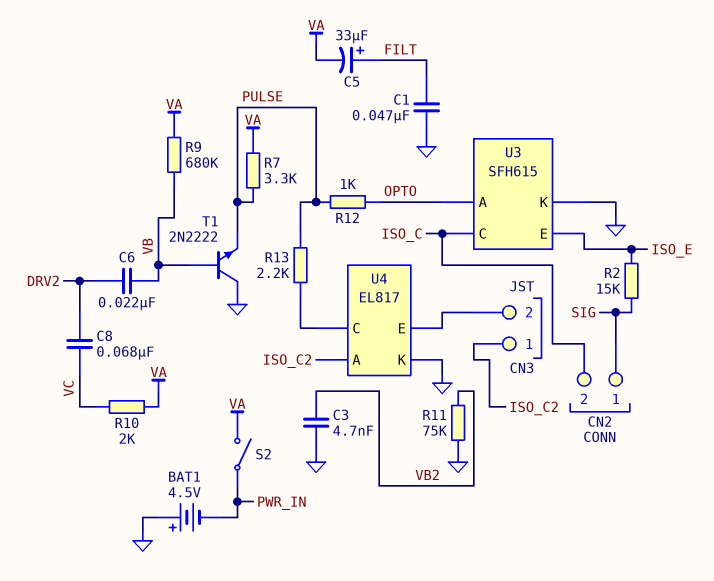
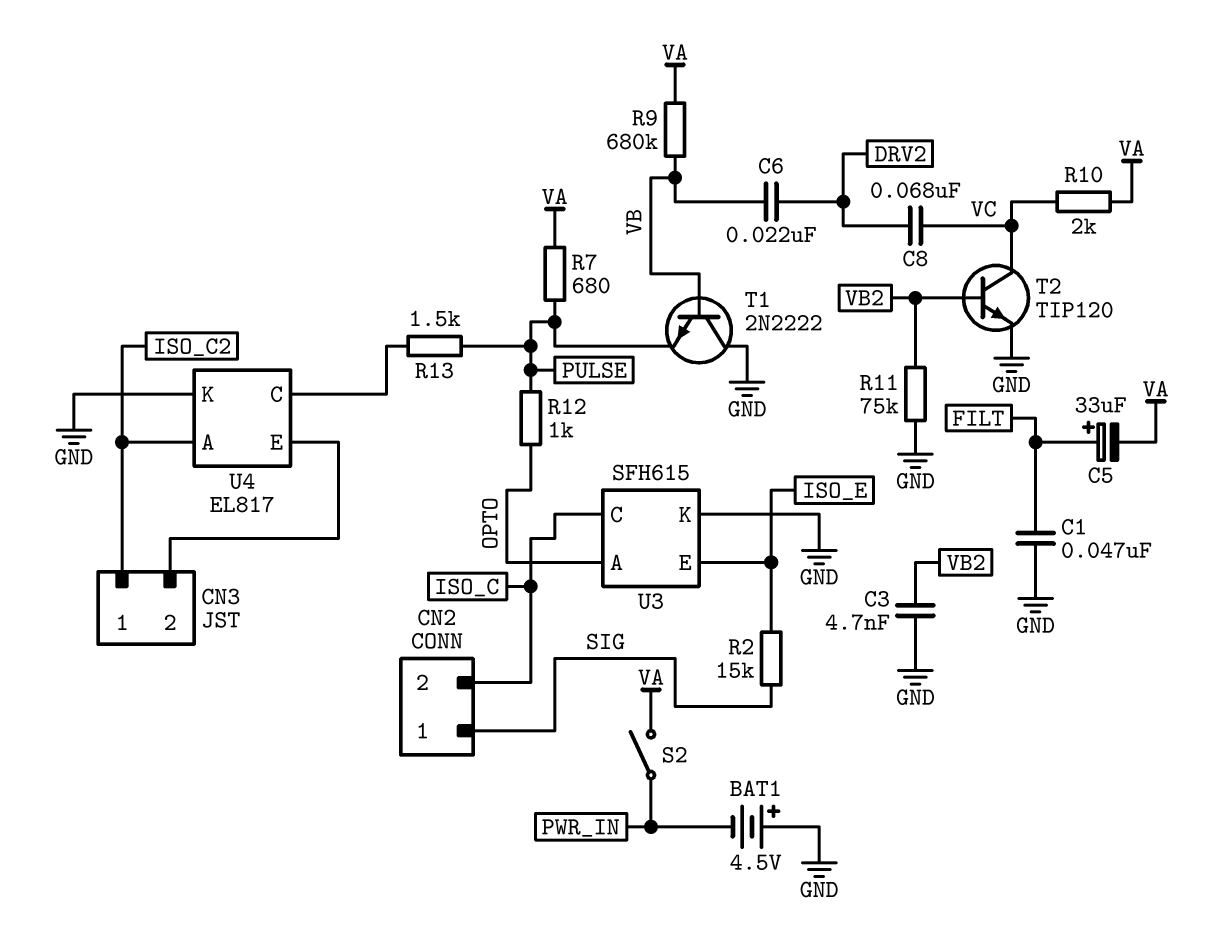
R7: 3.3k (PULSE, VA) -> 680 (PULSE, VA)
R13: 2.2k (PULSE, U4/C) -> 1.5k (PULSE, U4/C)
T2: none -> NPN TIP120 (B VB2, C VC, E GND)

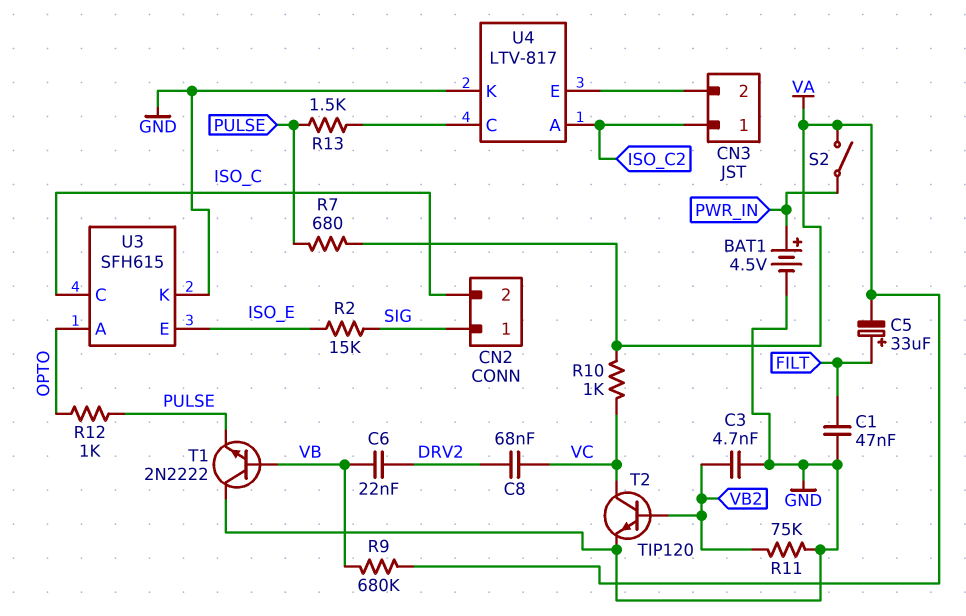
BAT1: 4.5V (plus GND, minus PWR_IN) -> 4.5V (plus PWR_IN, minus GND)
R10: 2k (VA, VC) -> 1k (VA, VC)
U4: EL817 -> LTV-817

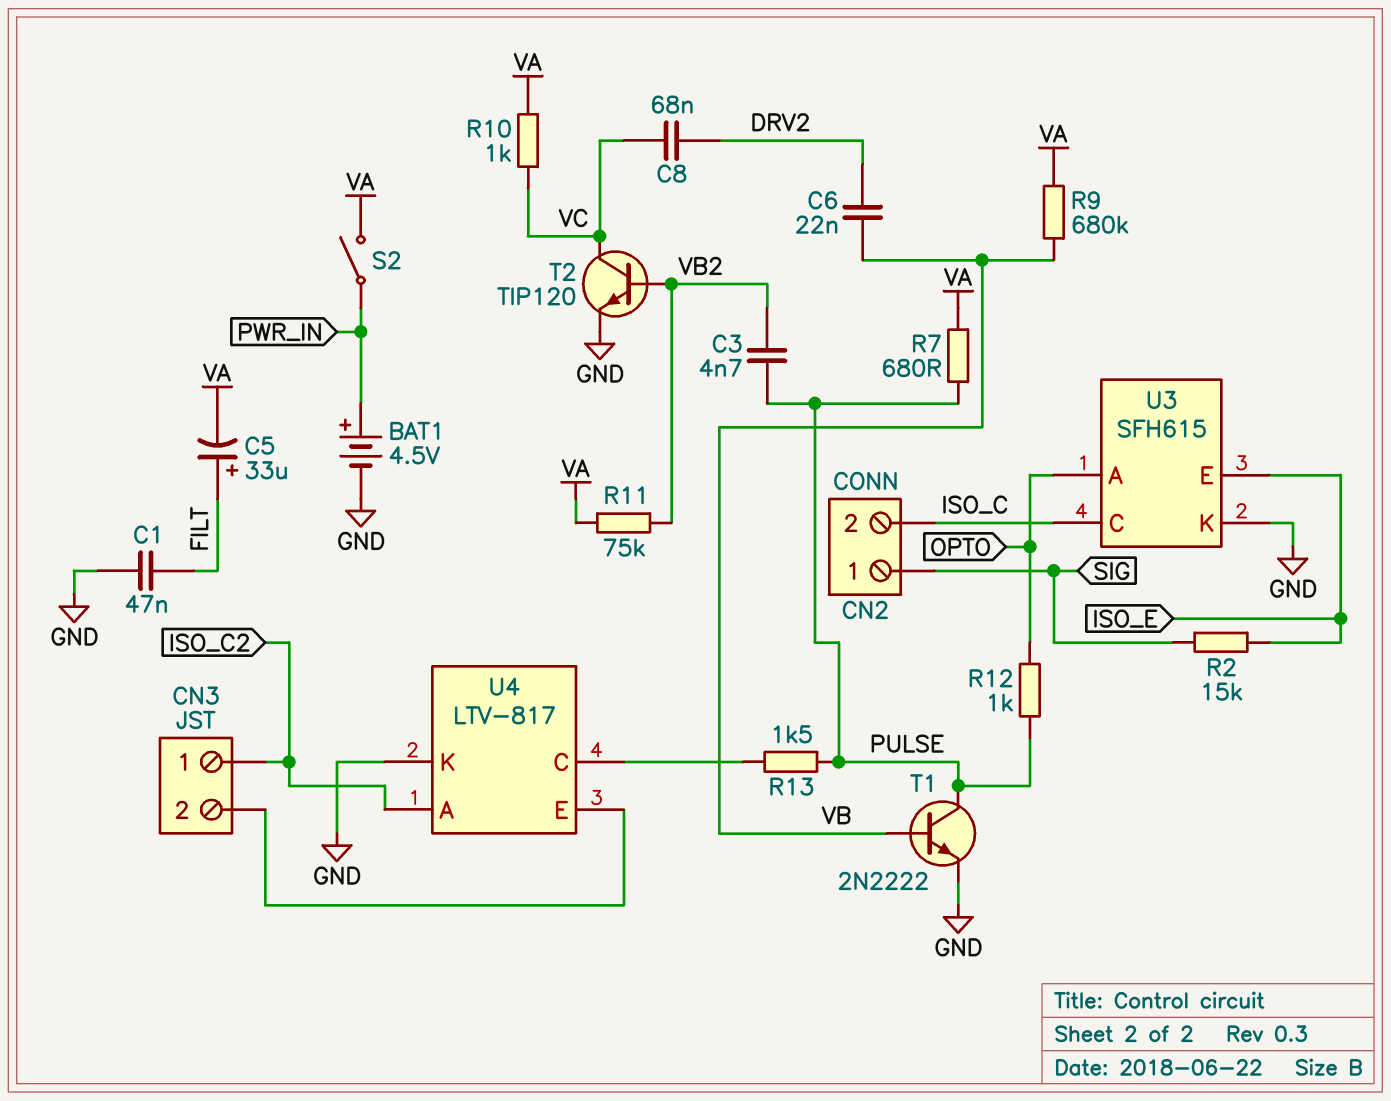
C3: 4.7nF (GND, VB2) -> 4.7nF (PULSE, VB2)
R11: 75k (GND, VB2) -> 75k (VA, VB2)
T1: NPN 2N2222 (B VB, C GND, E PULSE) -> NPN 2N2222 (B VB, C PULSE, E GND)

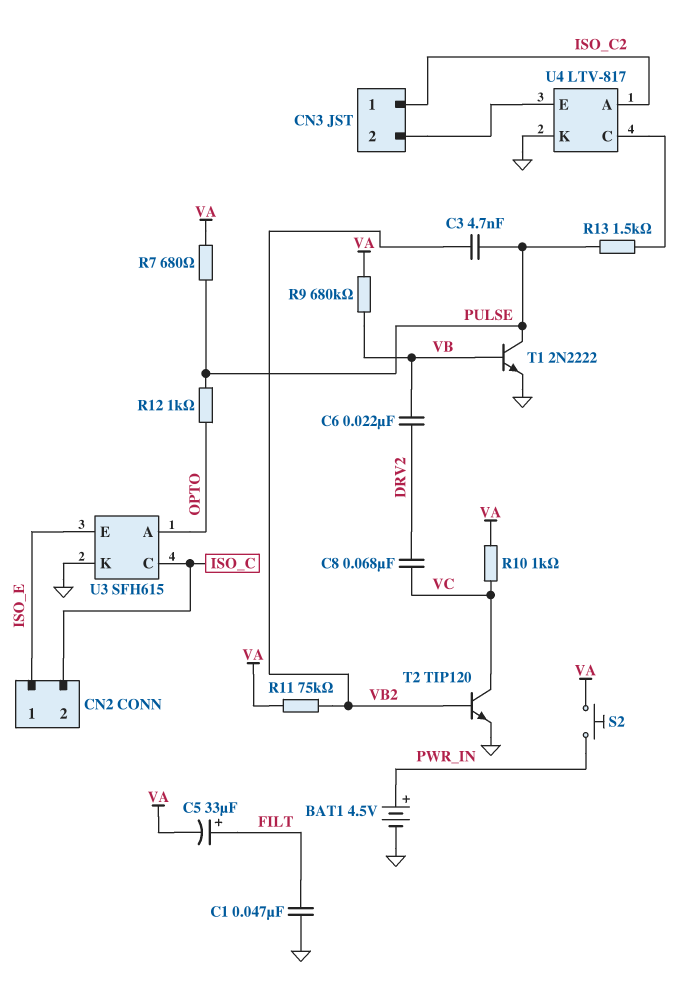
CN2 pin 1: SIG -> ISO_E
R2: 15k (ISO_E, SIG) -> none
S2: switch (PWR_IN, VA) -> button (PWR_IN, VA)

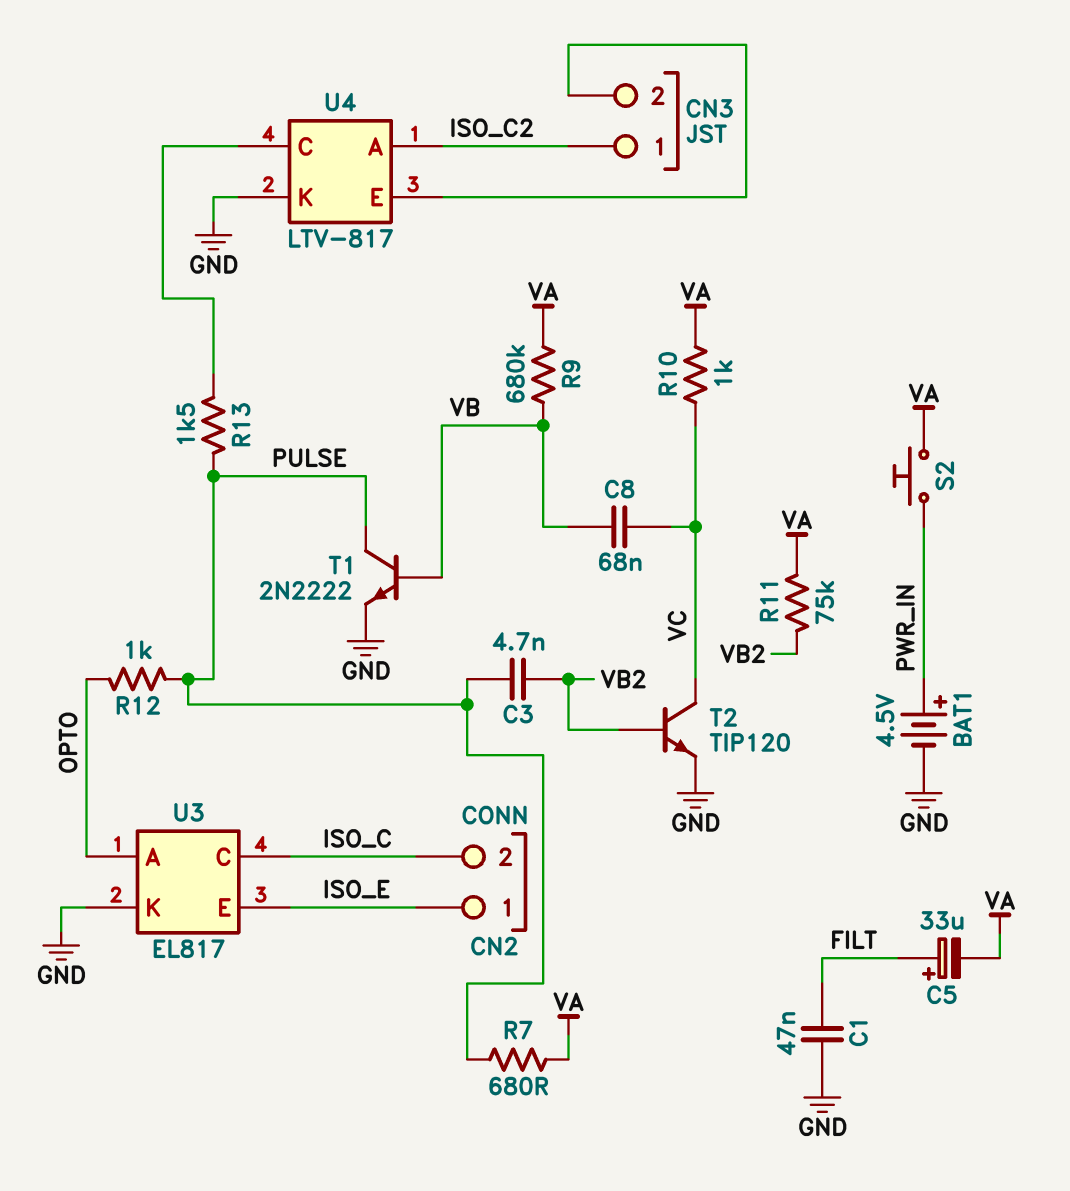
C6: 22nF (DRV2, VB) -> none
C8: 68nF (DRV2, VC) -> 68nF (VB, VC)
U3: SFH615 -> EL817

